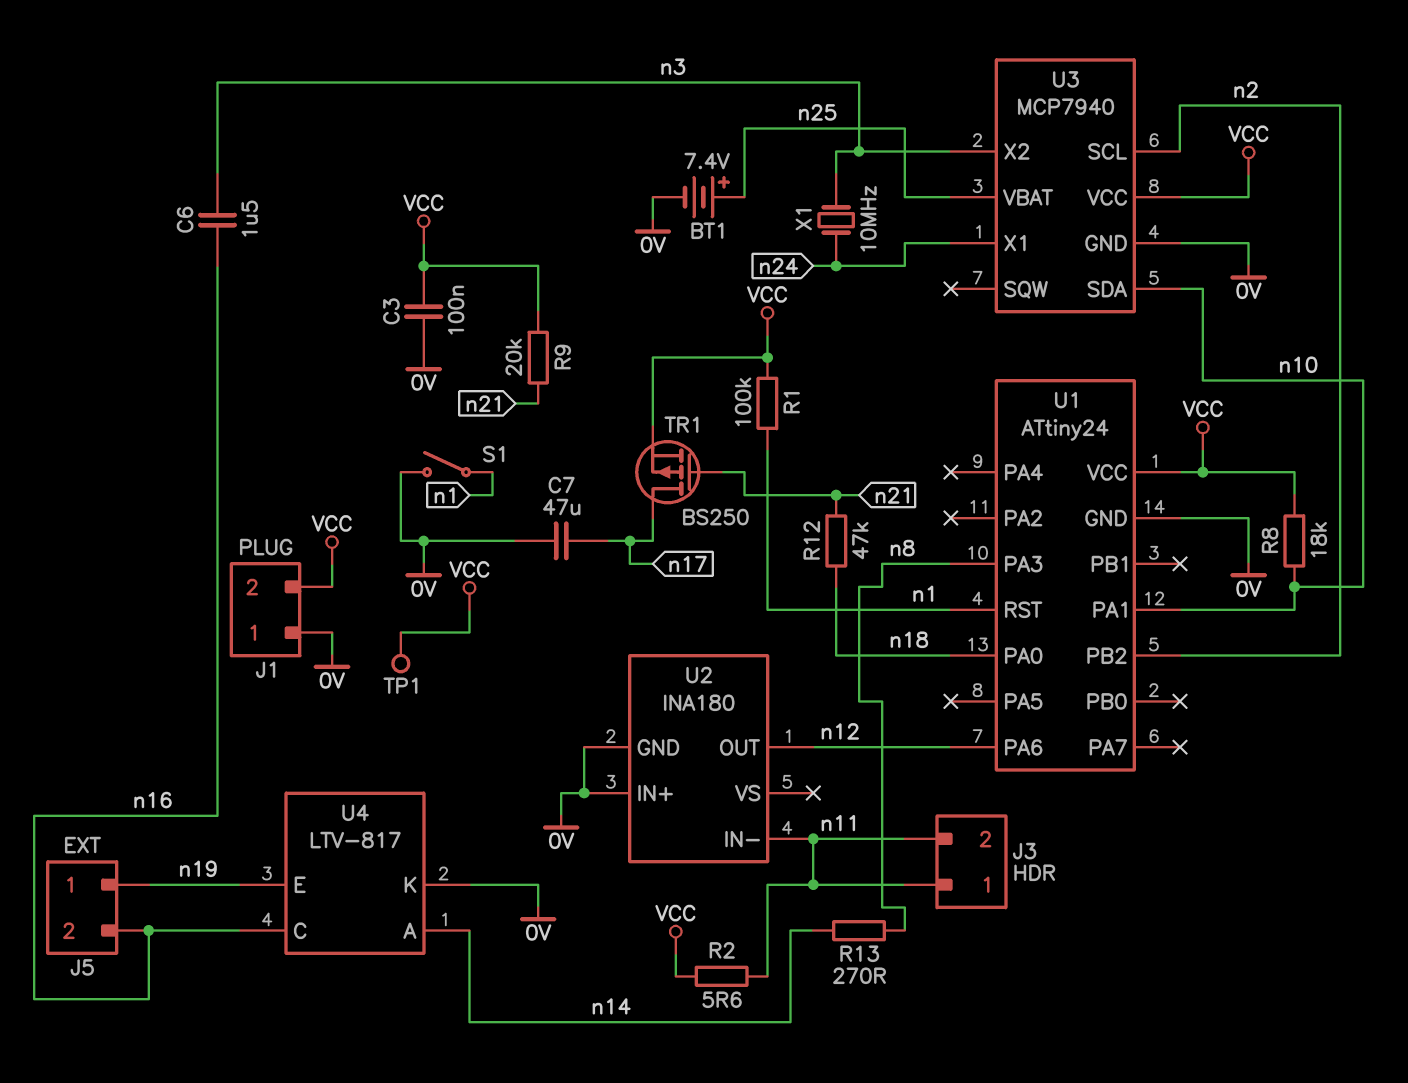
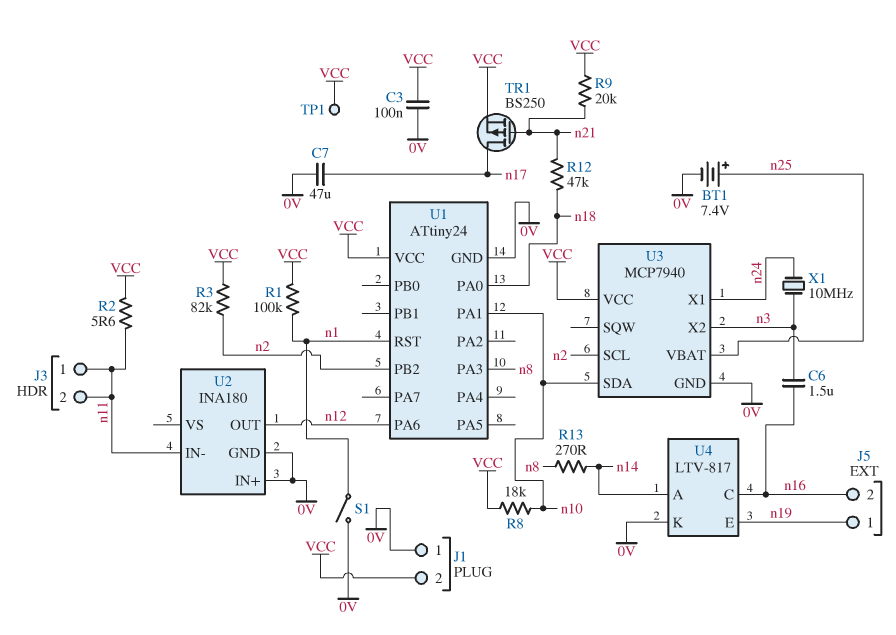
R3: none -> 82k (VCC, n2)

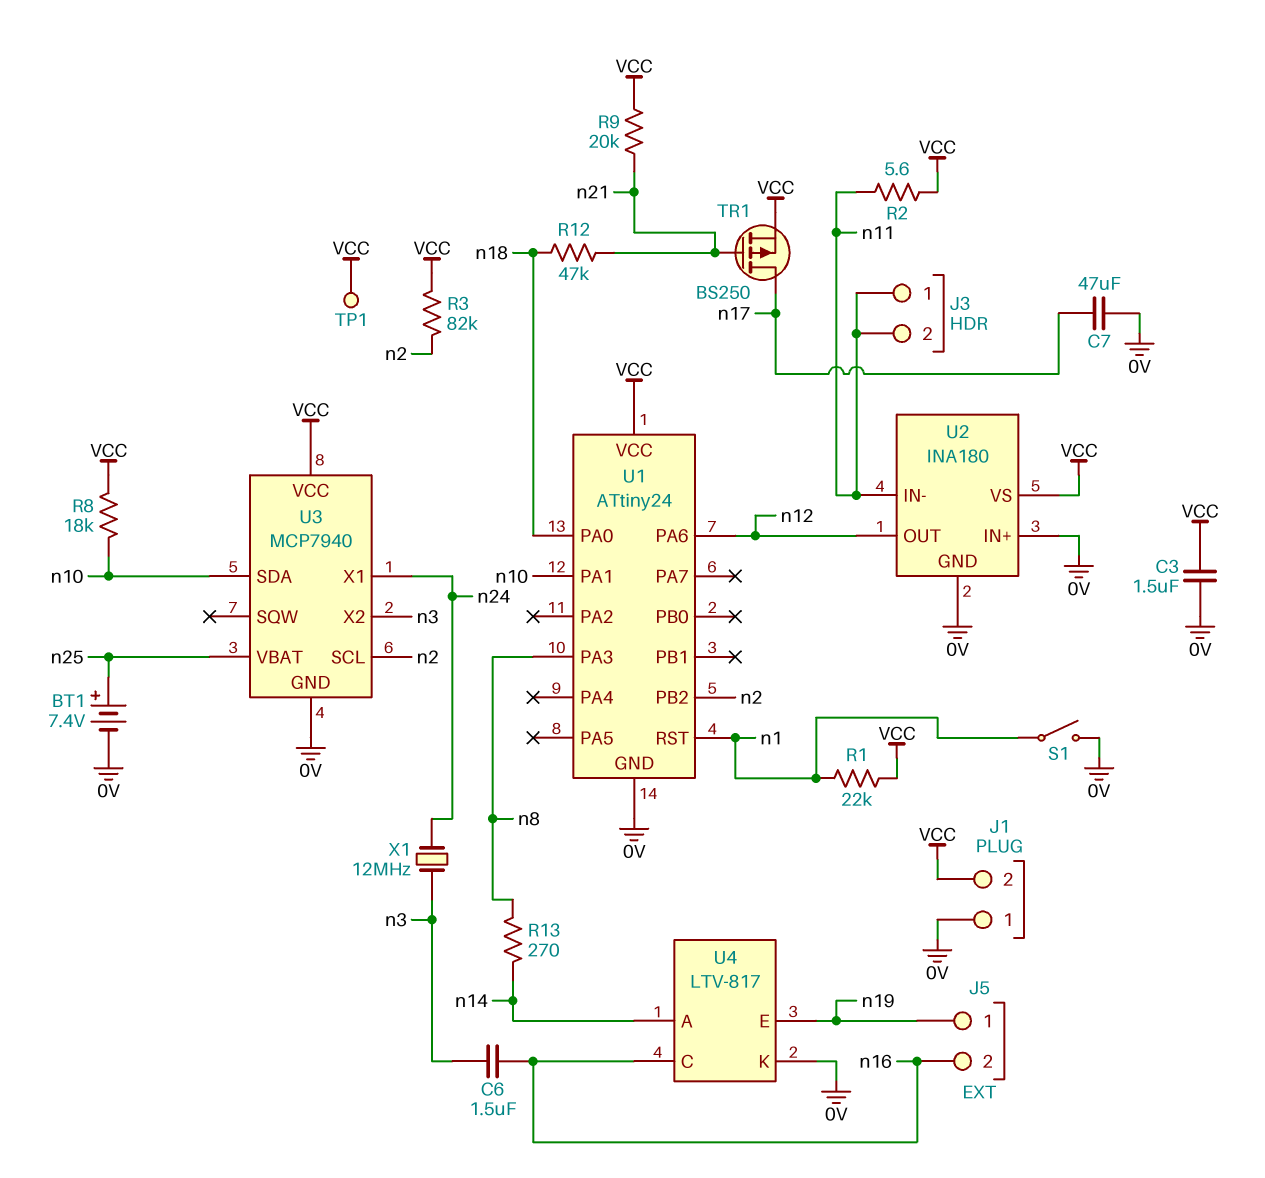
C3: 100nF (0V, VCC) -> 1.5uF (0V, VCC)
R1: 100k (VCC, n1) -> 22k (VCC, n1)
U2 pin VS: none -> VCC
X1: 10MHz (n3, n24) -> 12MHz (n3, n24)

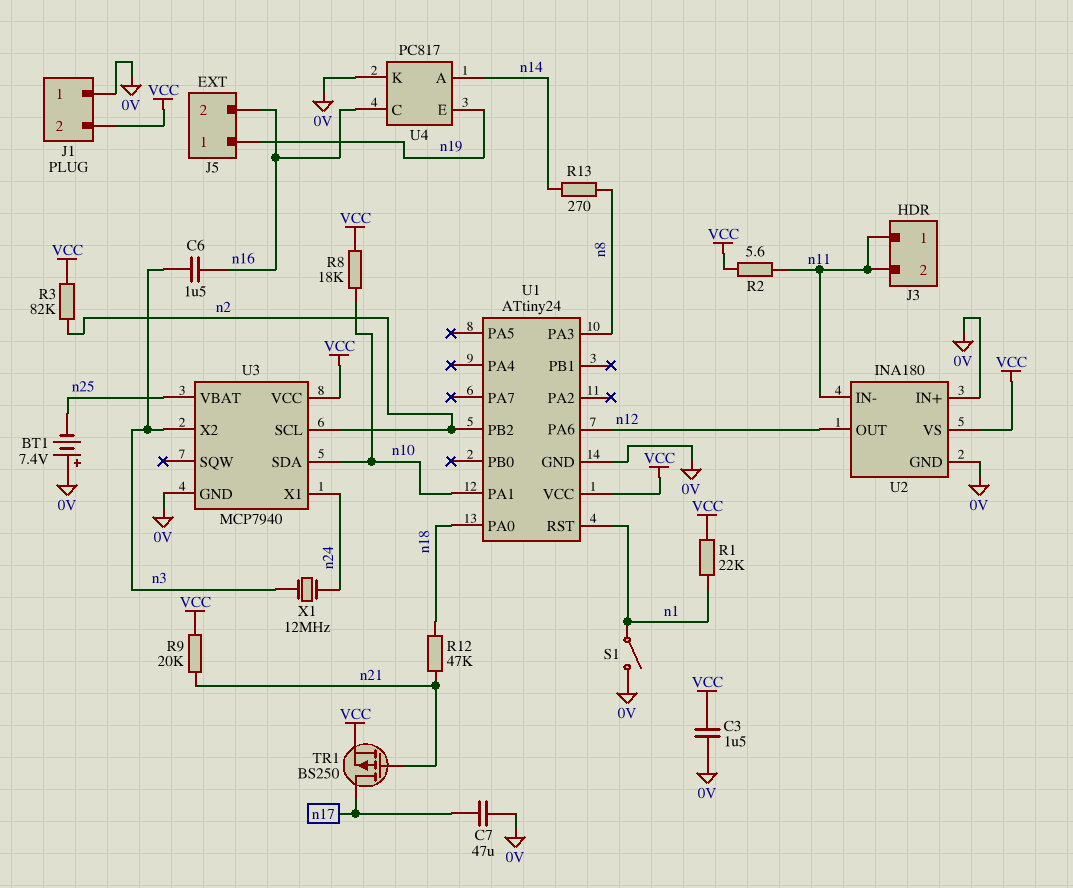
BT1: 7.4V (plus n25, minus 0V) -> 7.4V (plus 0V, minus n25)
TP1: test point (VCC) -> none
U4: LTV-817 -> PC817

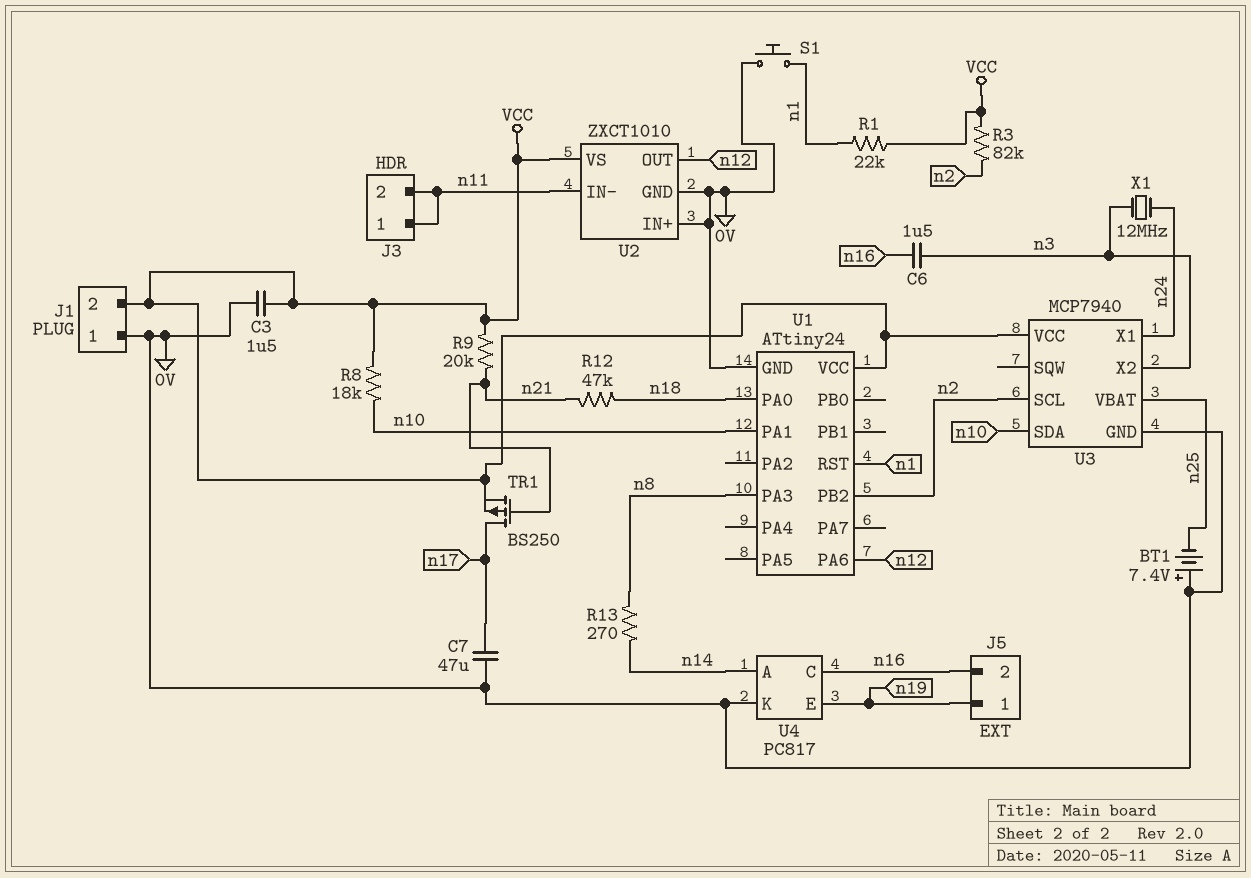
R2: 5.6 (VCC, n11) -> none
S1: switch (0V, n1) -> button (0V, n1)
U2: INA180 -> ZXCT1010

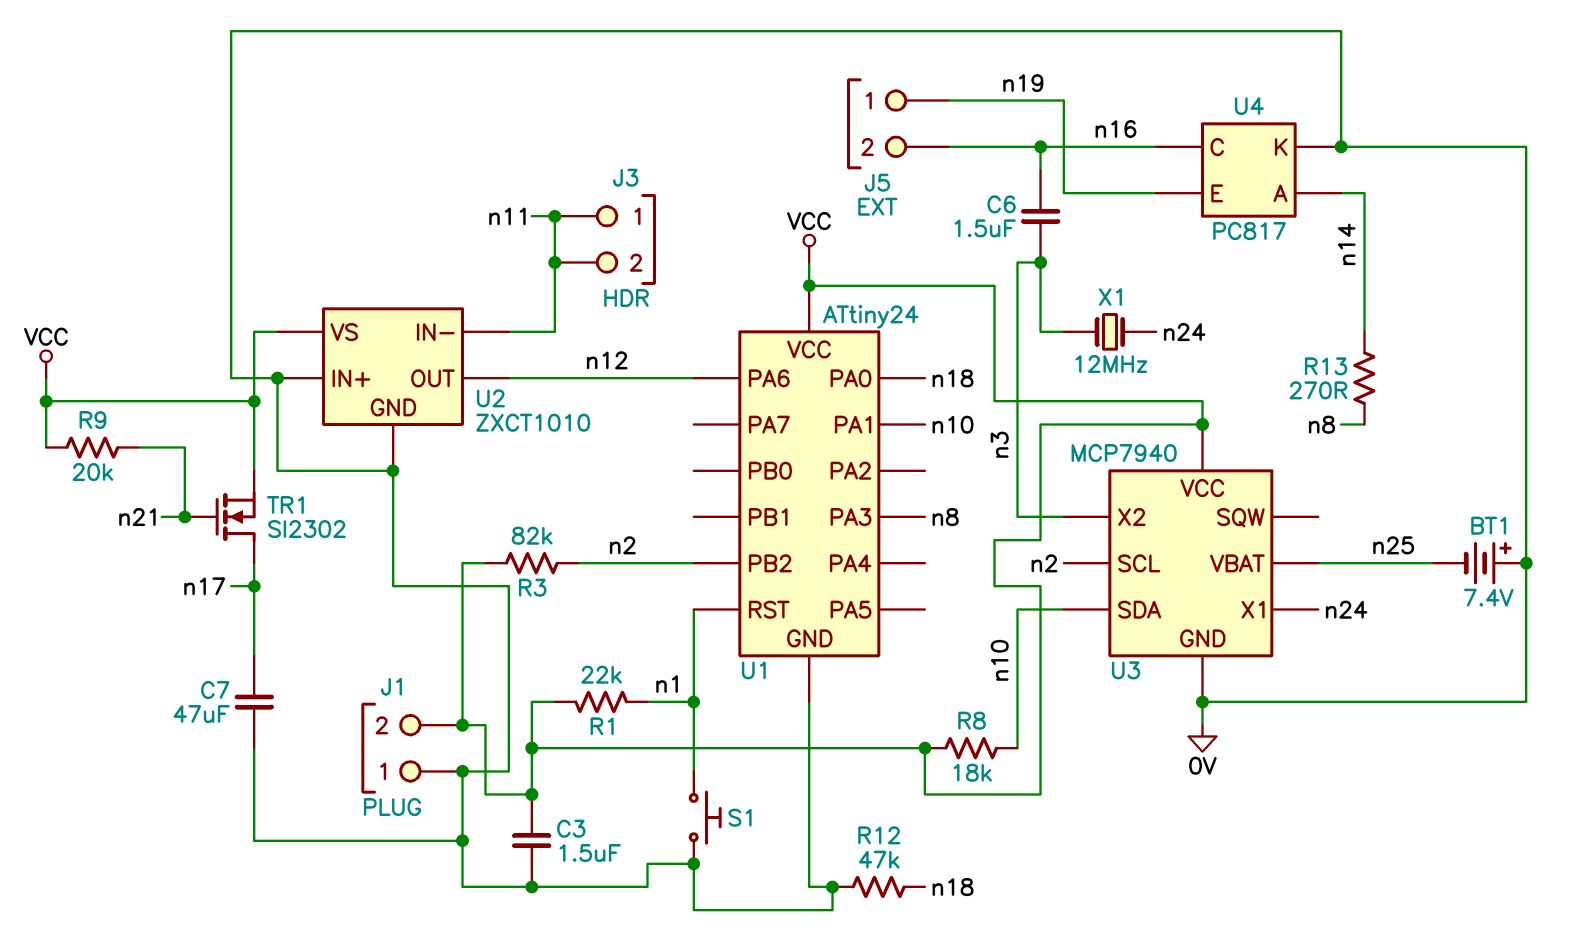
R12: 47k (n18, n21) -> 47k (0V, n18)
TR1: PMOS BS250 (G n21, D n17, S VCC) -> NMOS SI2302 (G n21, D n17, S VCC)

